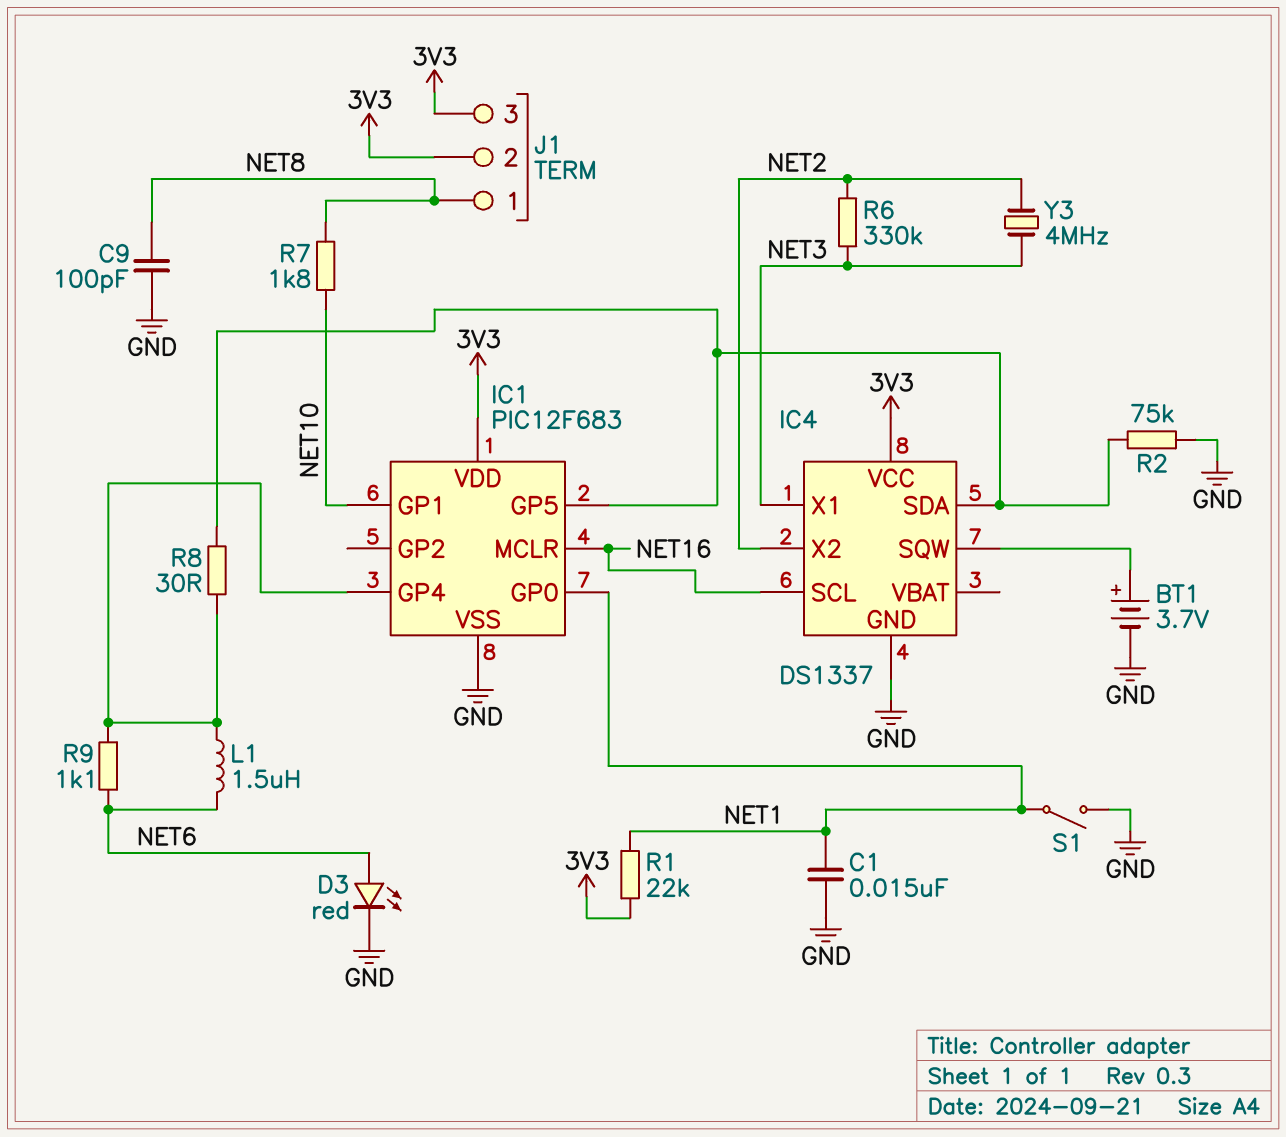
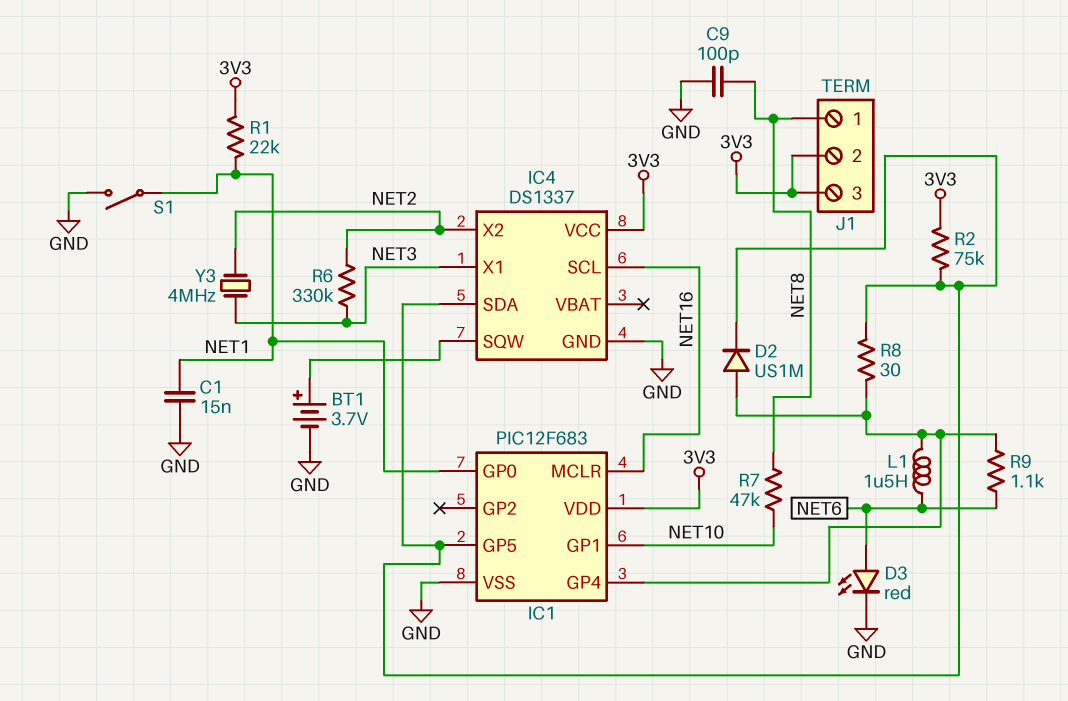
D2: none -> diode US1M (A IC1/GP4, K IC1/GP5)
R2: 75k (GND, IC1/GP5) -> 75k (3V3, IC1/GP5)
R7: 1.8k (NET8, NET10) -> 47k (NET8, NET10)

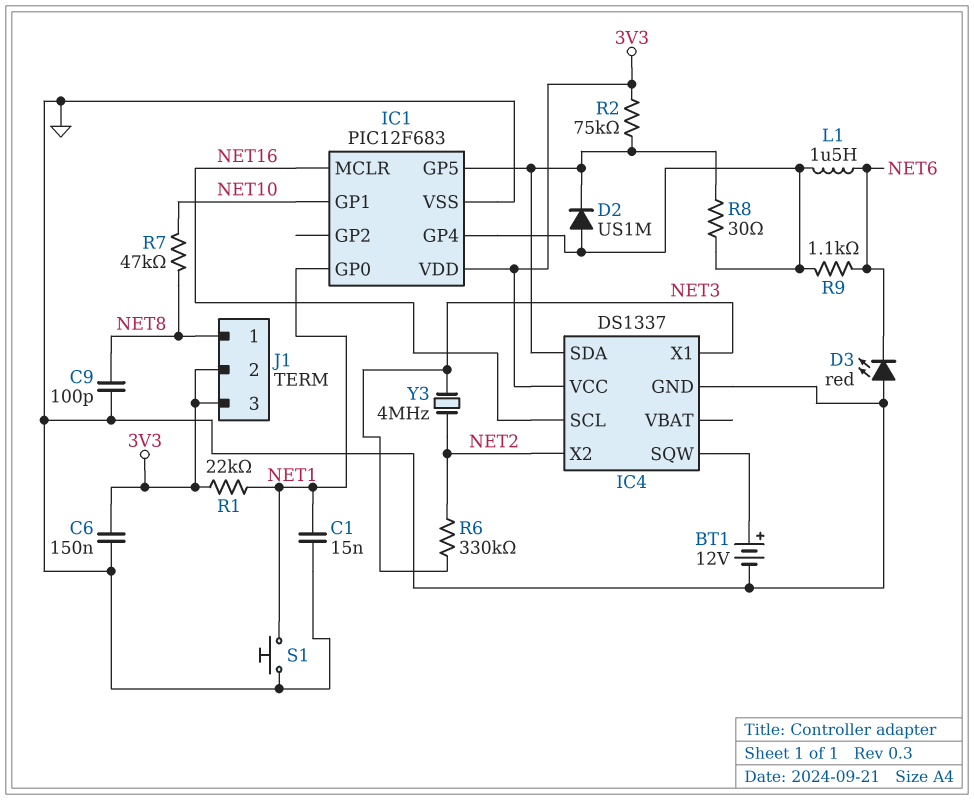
BT1: 3.7V (plus IC4/SQW, minus GND) -> 12V (plus IC4/SQW, minus GND)
C6: none -> 150nF (3V3, GND)
D3: LED red (A NET6, K GND) -> LED red (A GND, K NET6)
S1: switch (GND, NET1) -> button (GND, NET1)

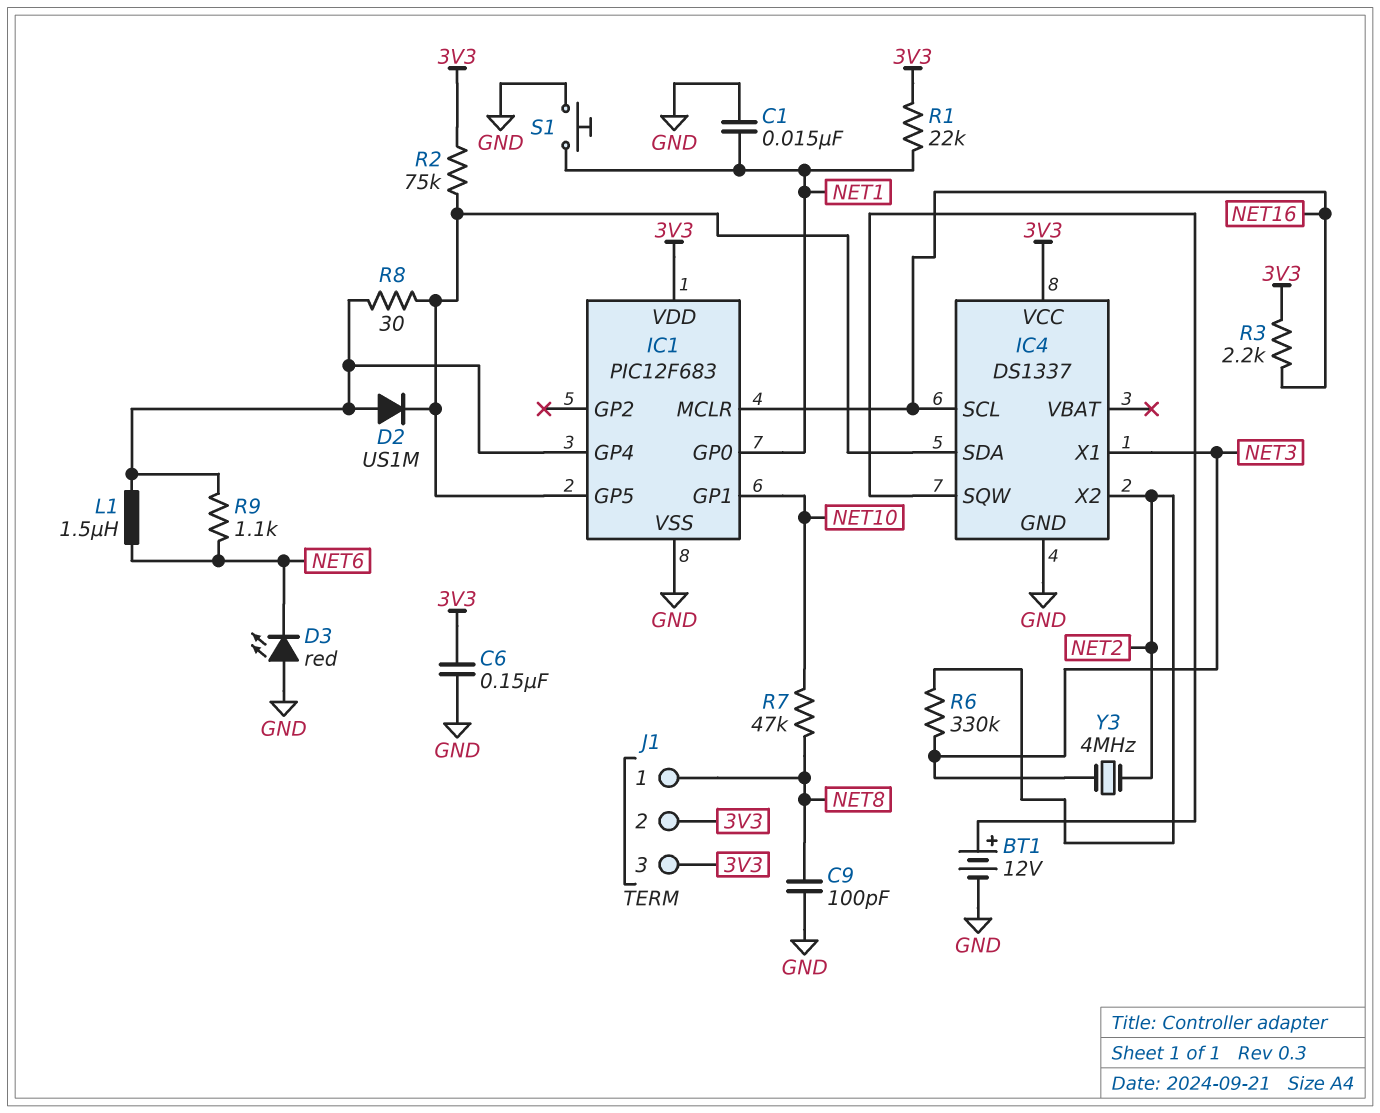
R3: none -> 2.2k (3V3, NET16)

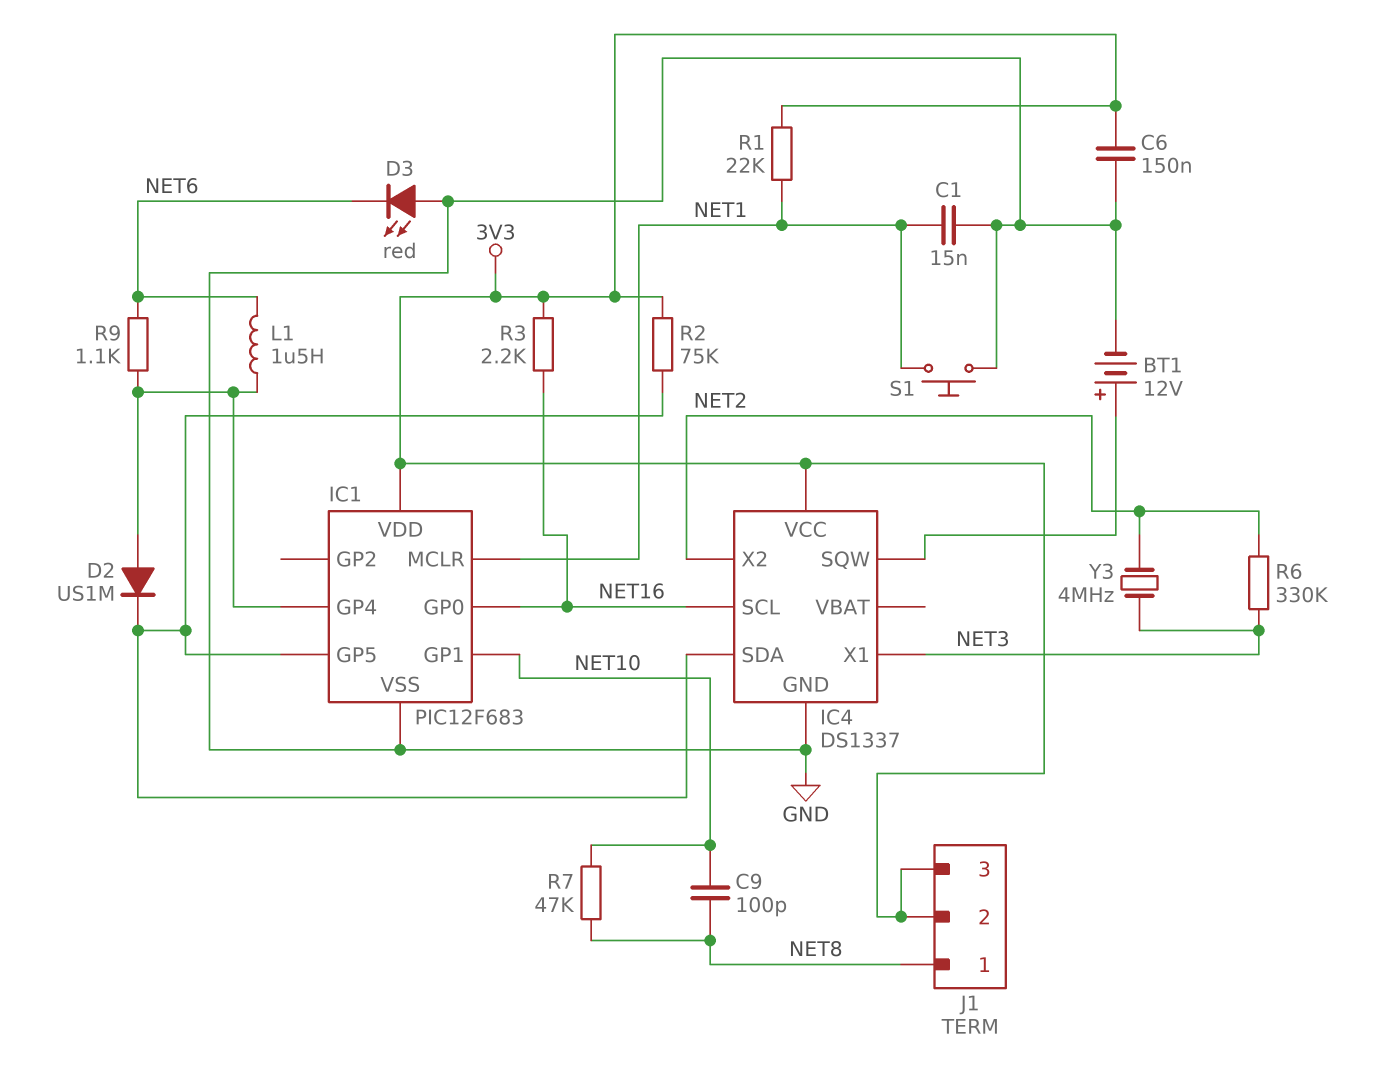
C9: 100pF (GND, NET8) -> 100pF (NET8, NET10)
IC1 pin GP0: NET1 -> NET16
IC1 pin MCLR: NET16 -> NET1
R8: 30 (IC1/GP4, IC1/GP5) -> none

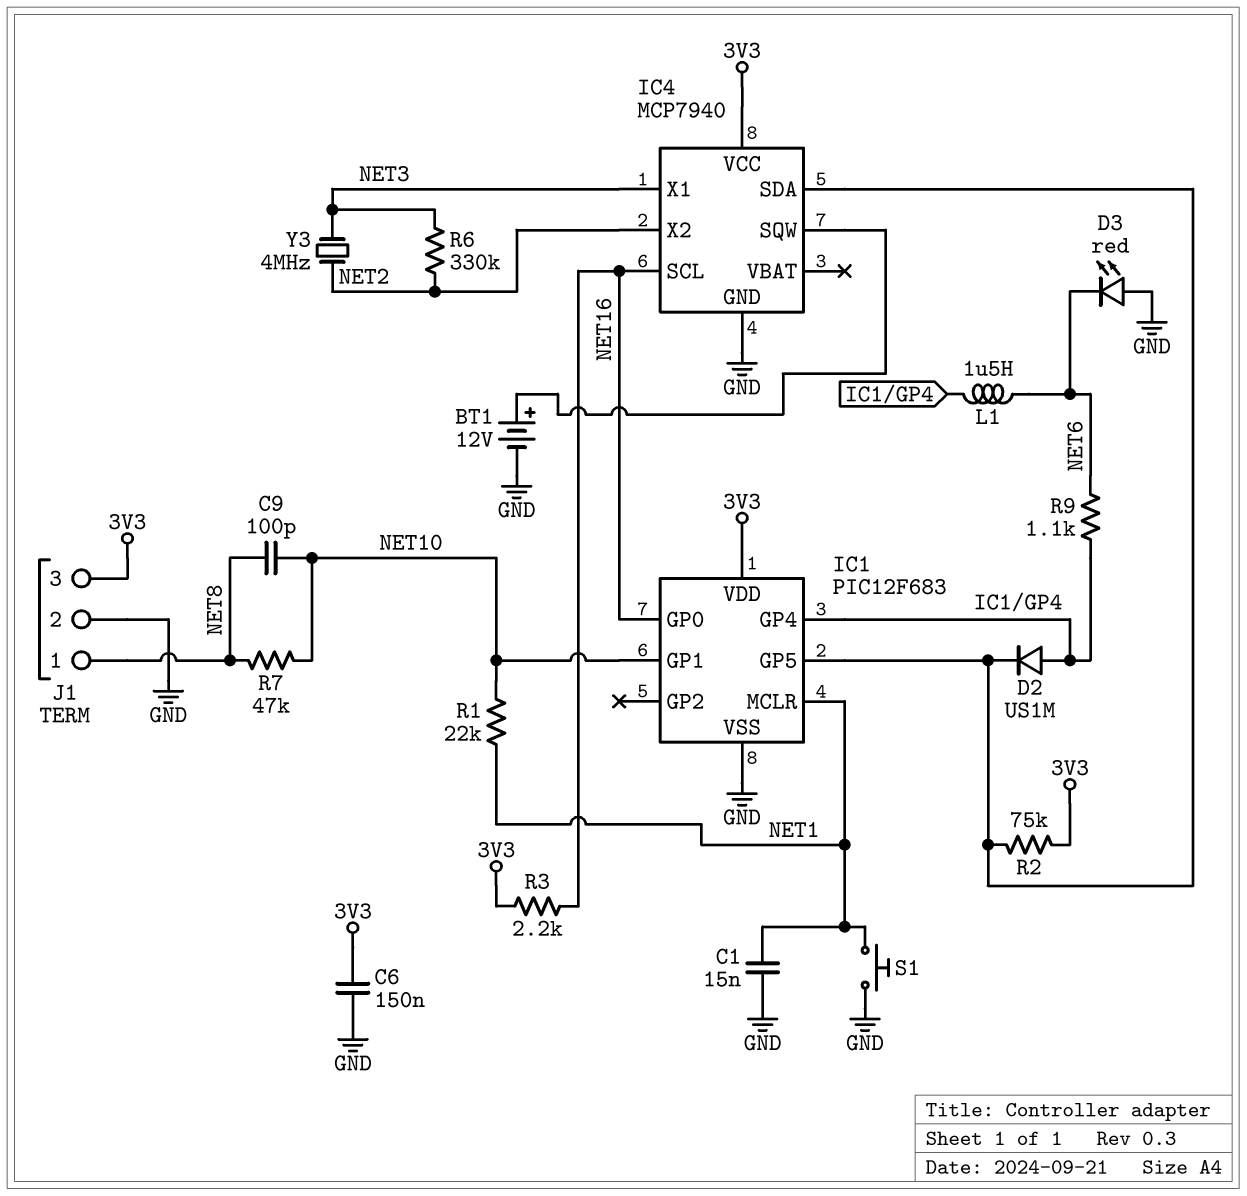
IC4: DS1337 -> MCP7940
J1 pin 2: 3V3 -> GND
R1: 22k (3V3, NET1) -> 22k (NET1, NET10)

